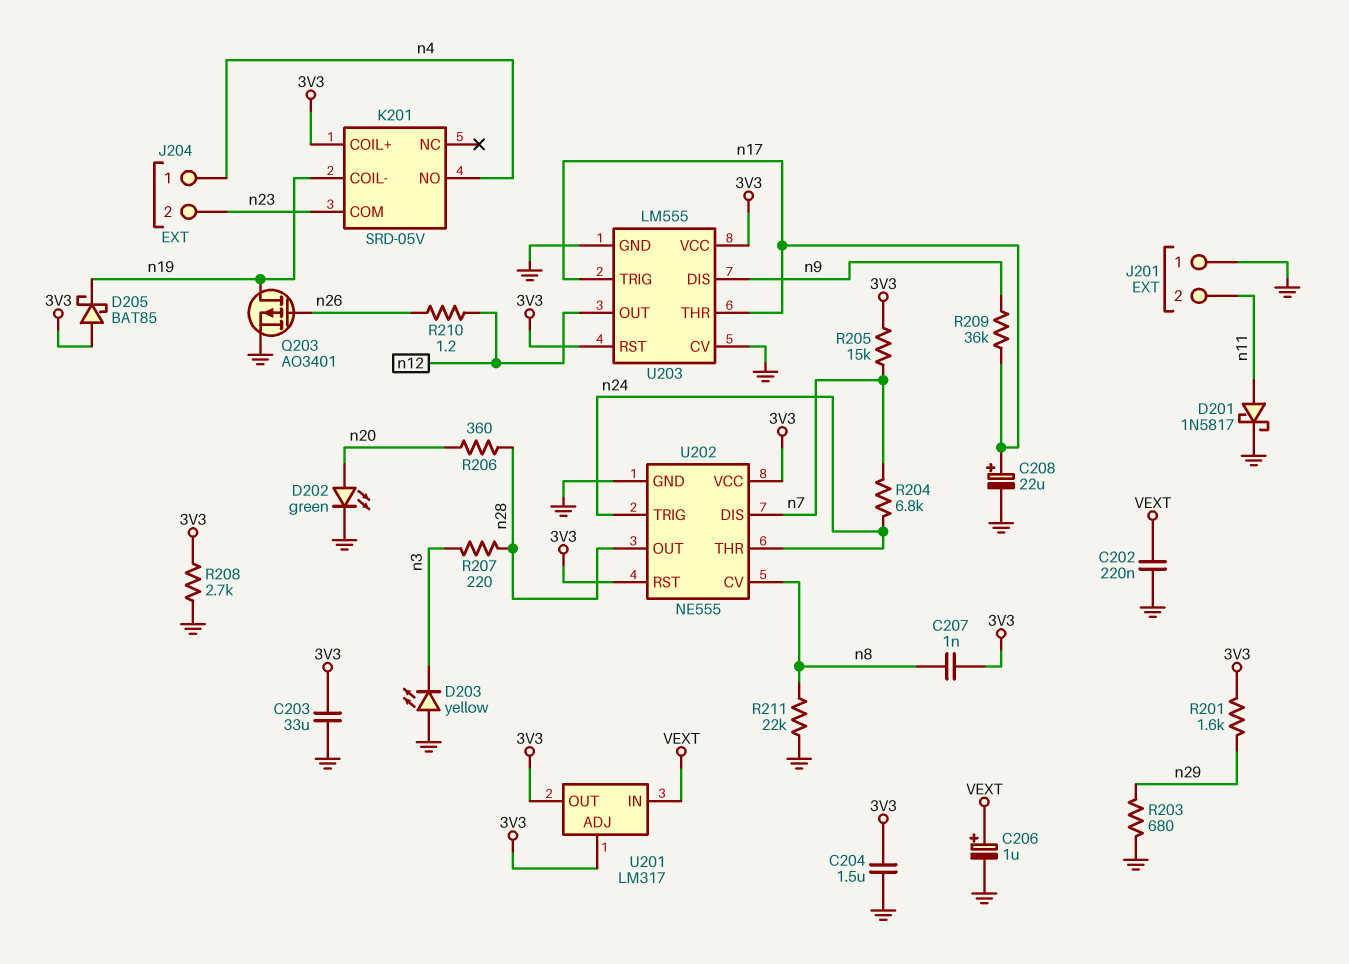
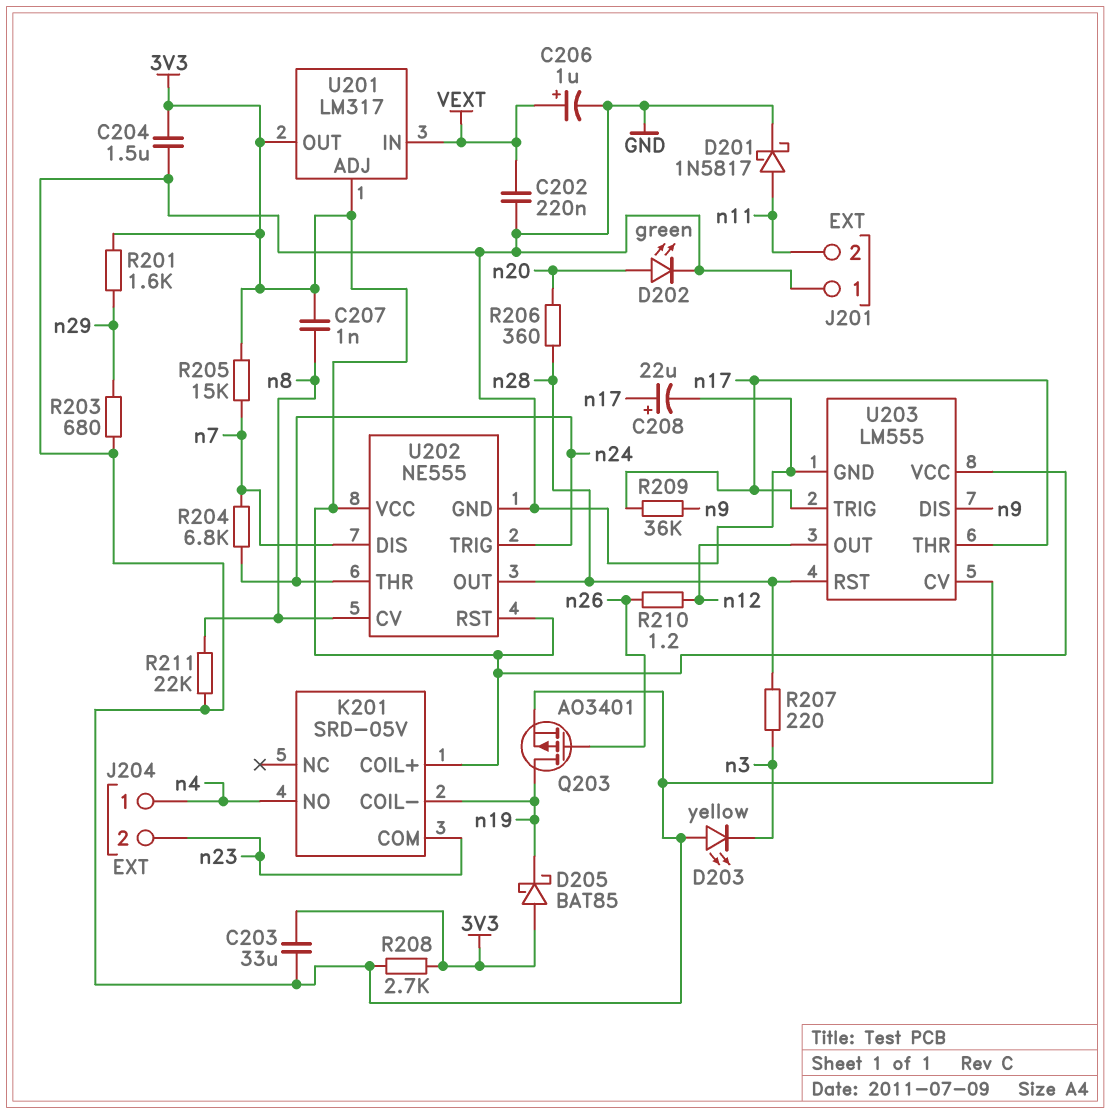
U203 pin RST: 3V3 -> n28

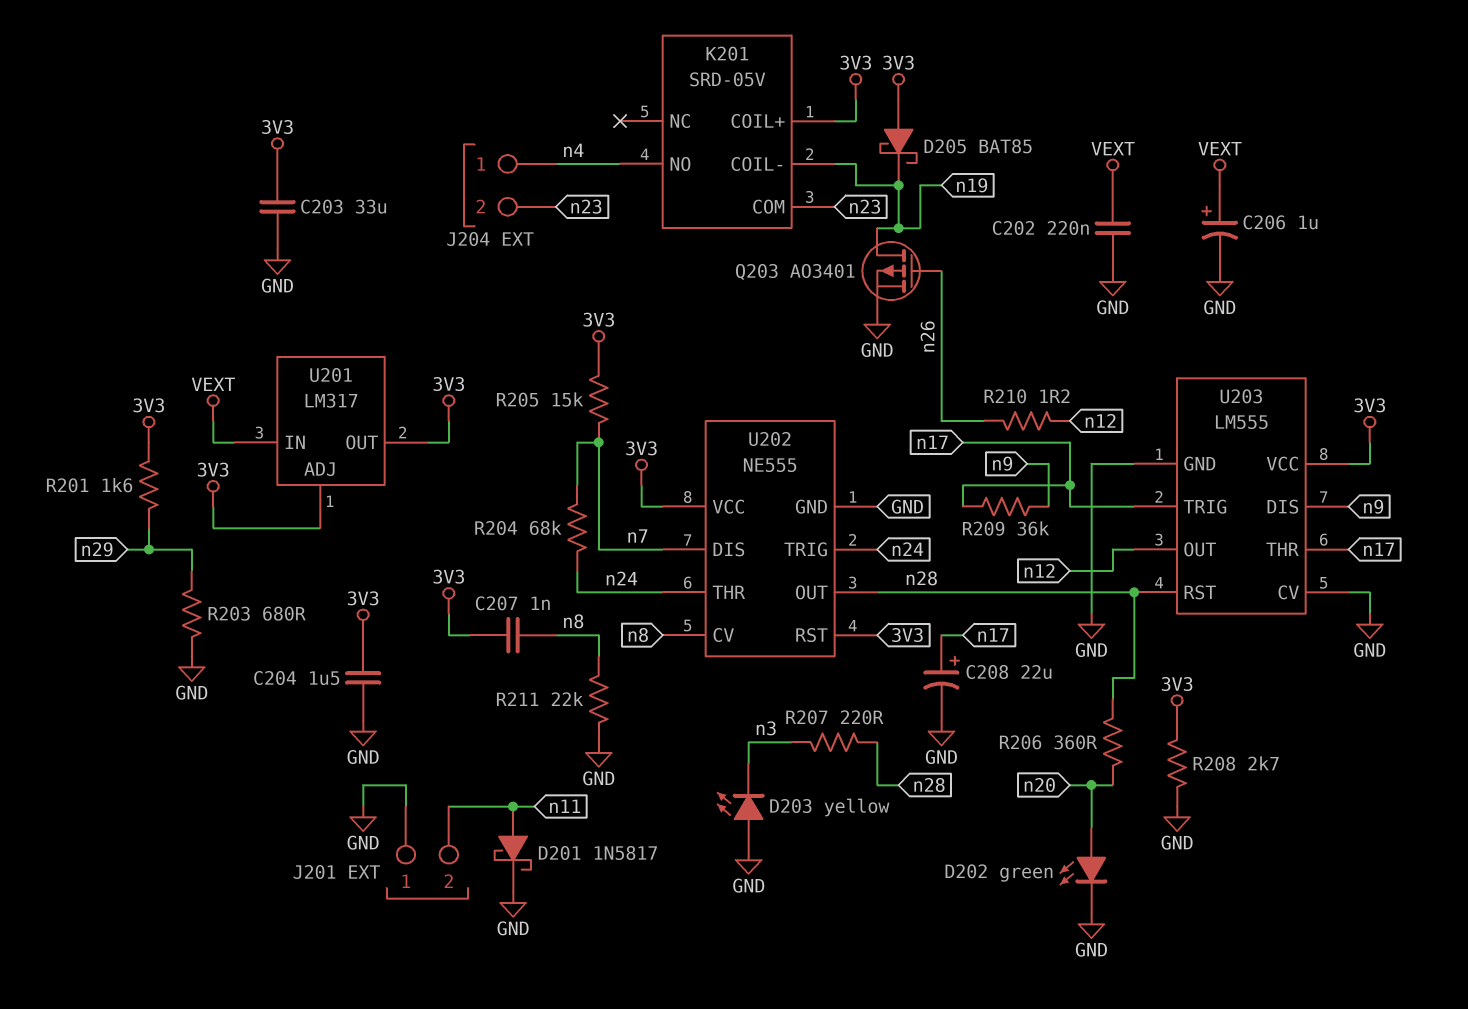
R204: 6.8k (n7, n24) -> 68k (n7, n24)

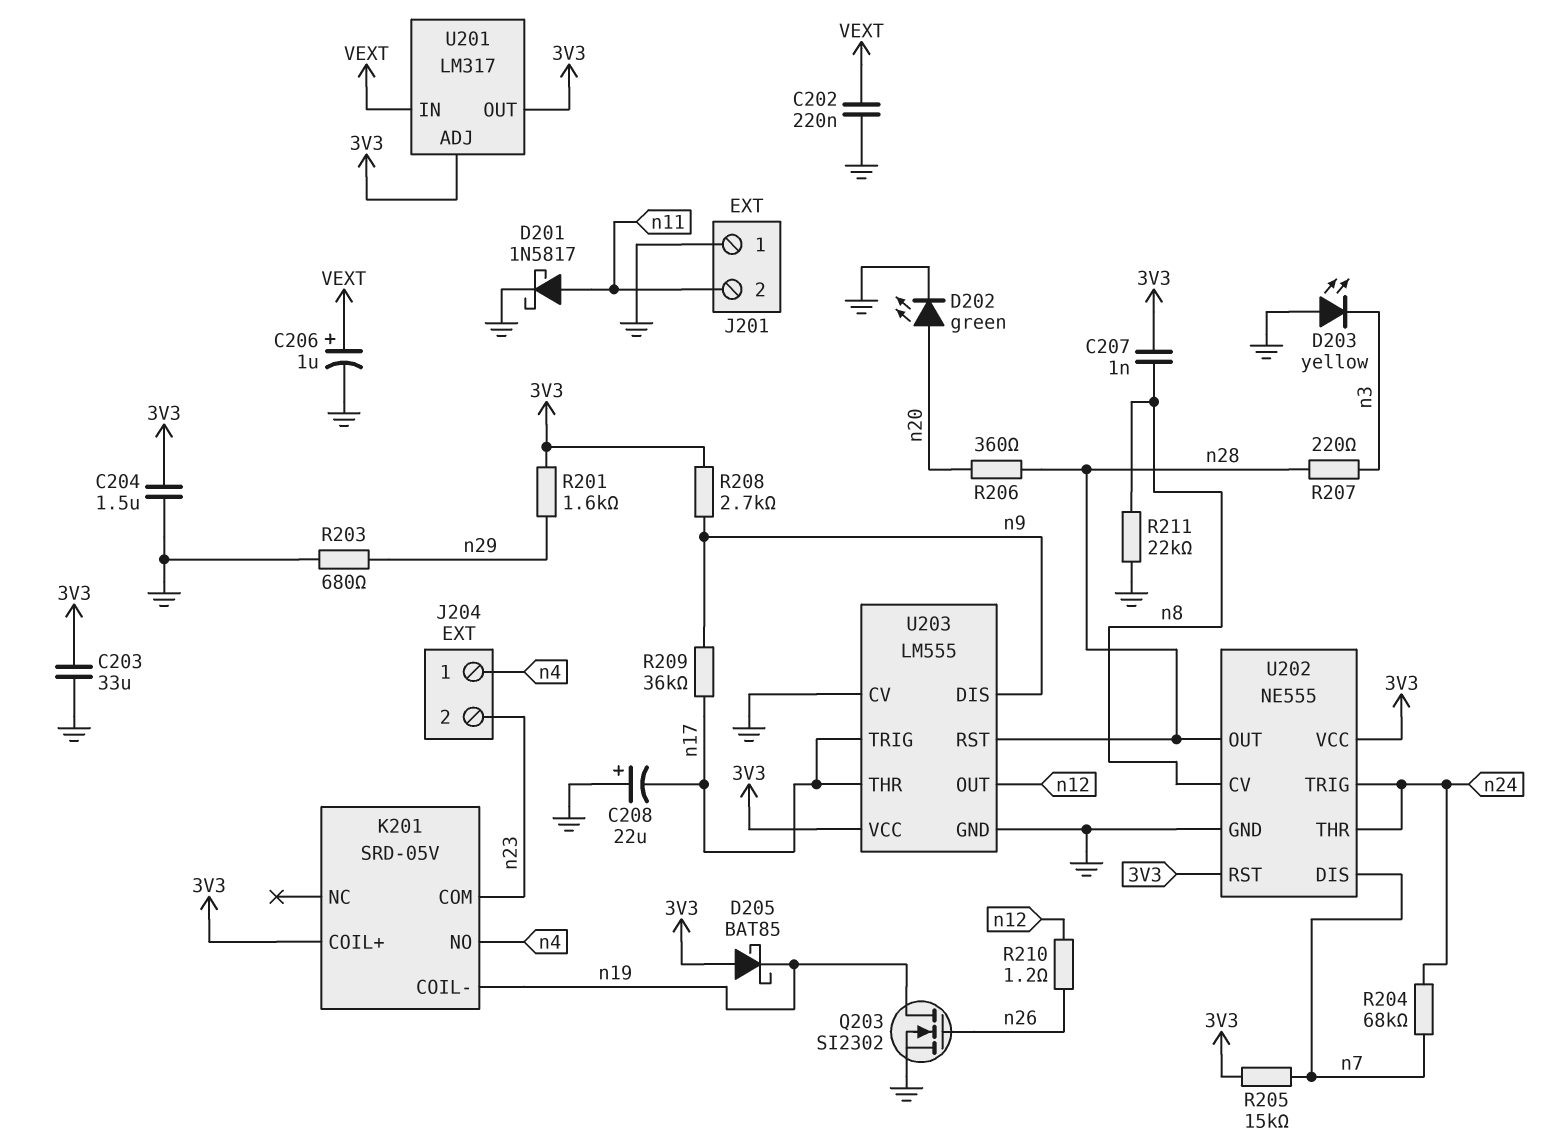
C208: 22uF (plus n17, minus GND) -> 22uF (plus GND, minus n17)
Q203: PMOS AO3401 (G n26, D n19, S GND) -> NMOS SI2302 (G n26, D n19, S GND)
R208: 2.7k (3V3, GND) -> 2.7k (3V3, n9)

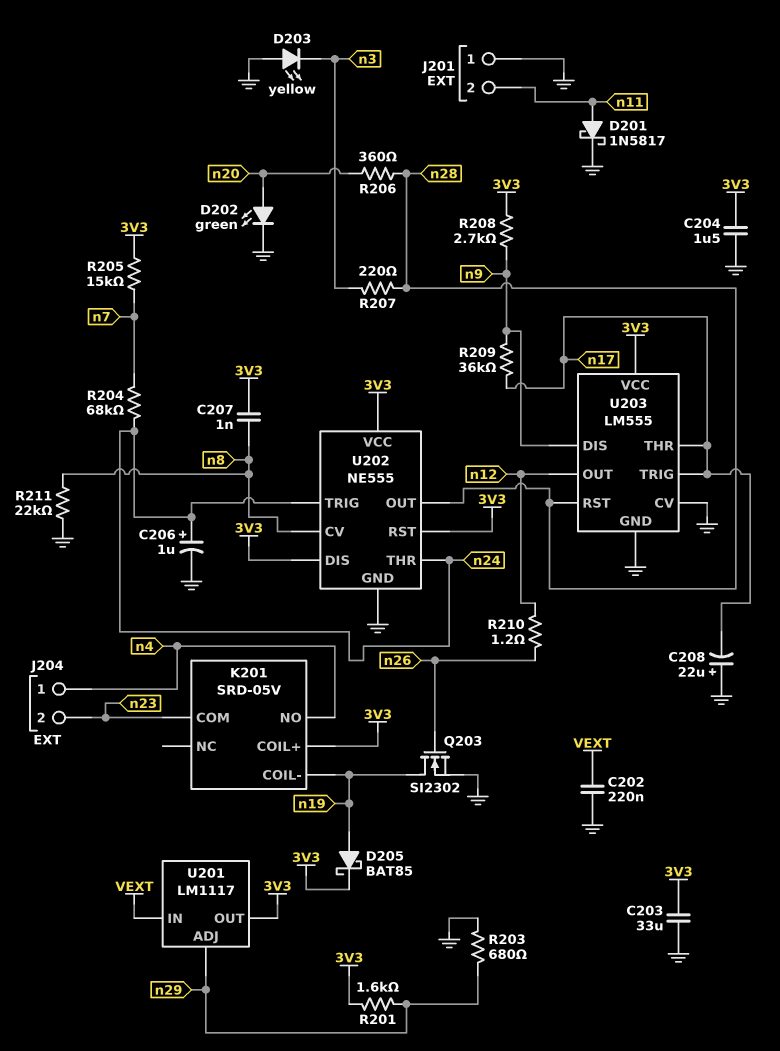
C206: 1uF (plus VEXT, minus GND) -> 1uF (plus n24, minus GND)
D205: schottky BAT85 (A 3V3, K n19) -> schottky BAT85 (A n19, K 3V3)
U201: LM317 -> LM1117
U201 pin ADJ: 3V3 -> n29
U202 pin DIS: n7 -> 3V3

